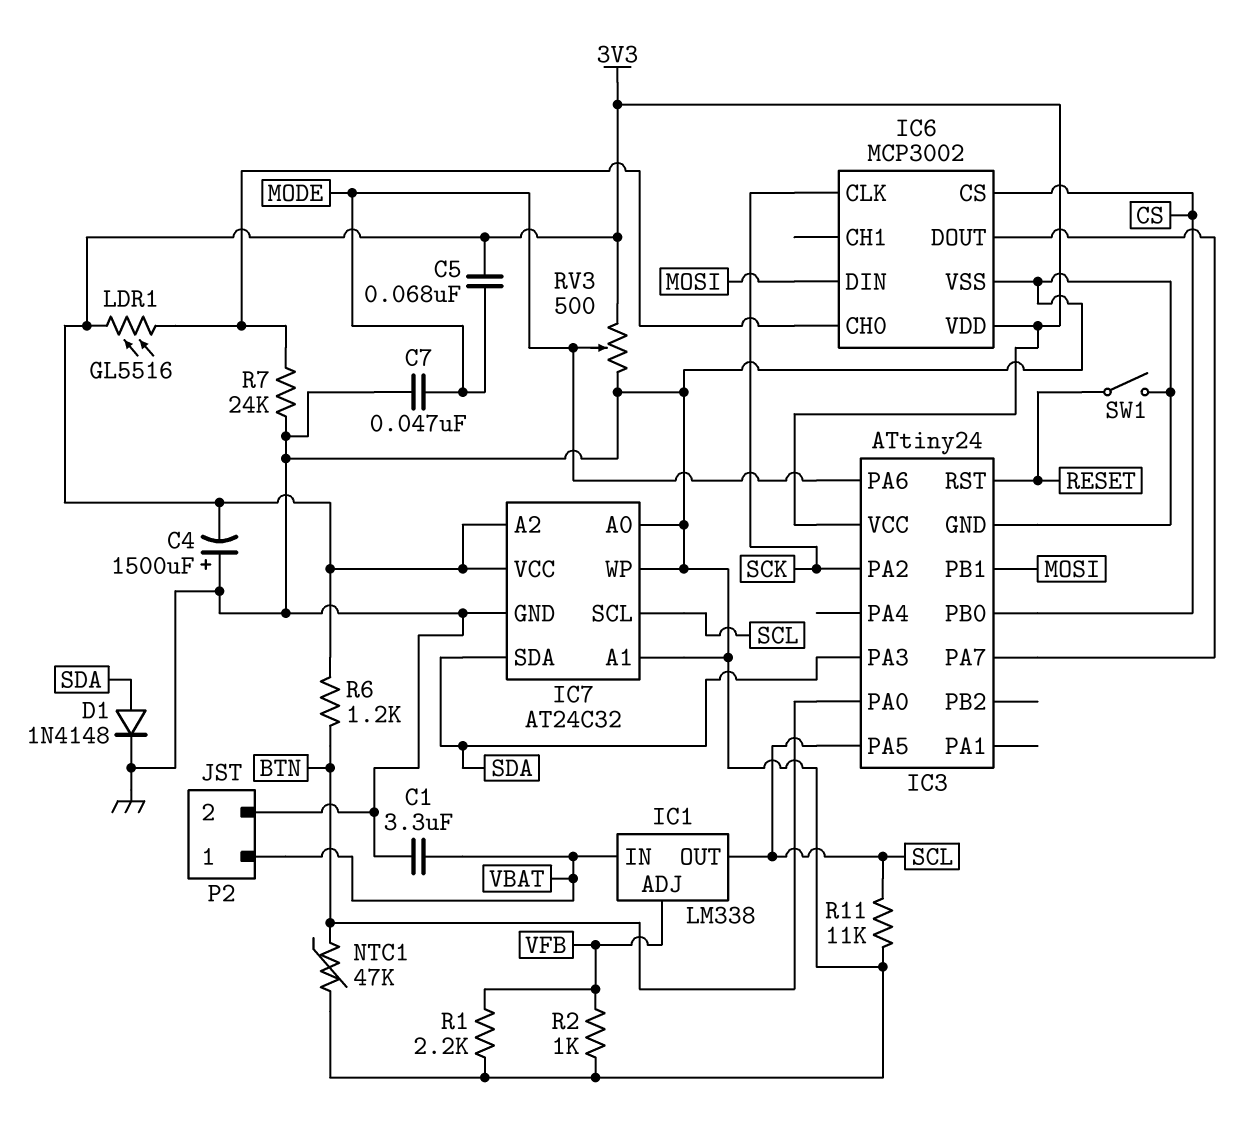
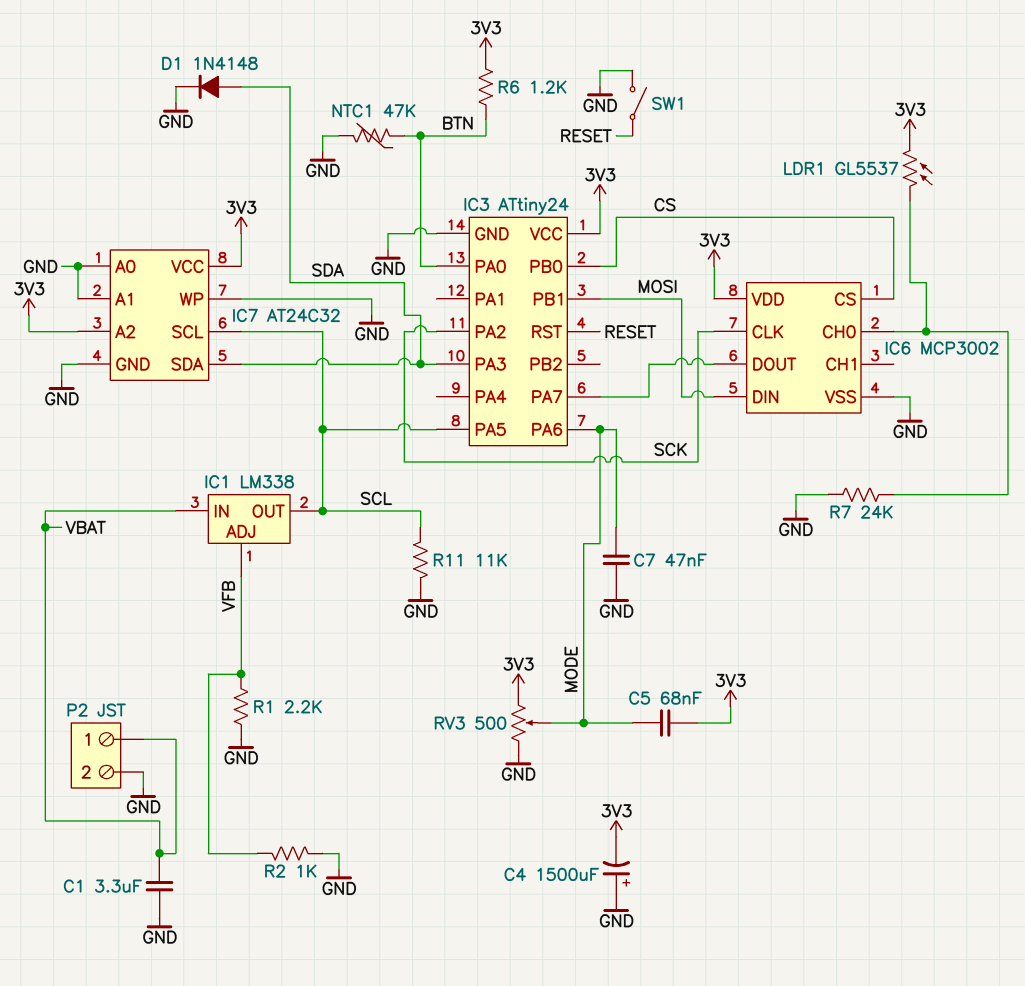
LDR1: GL5516 (3V3, IC6/CH0) -> GL5537 (3V3, IC6/CH0)

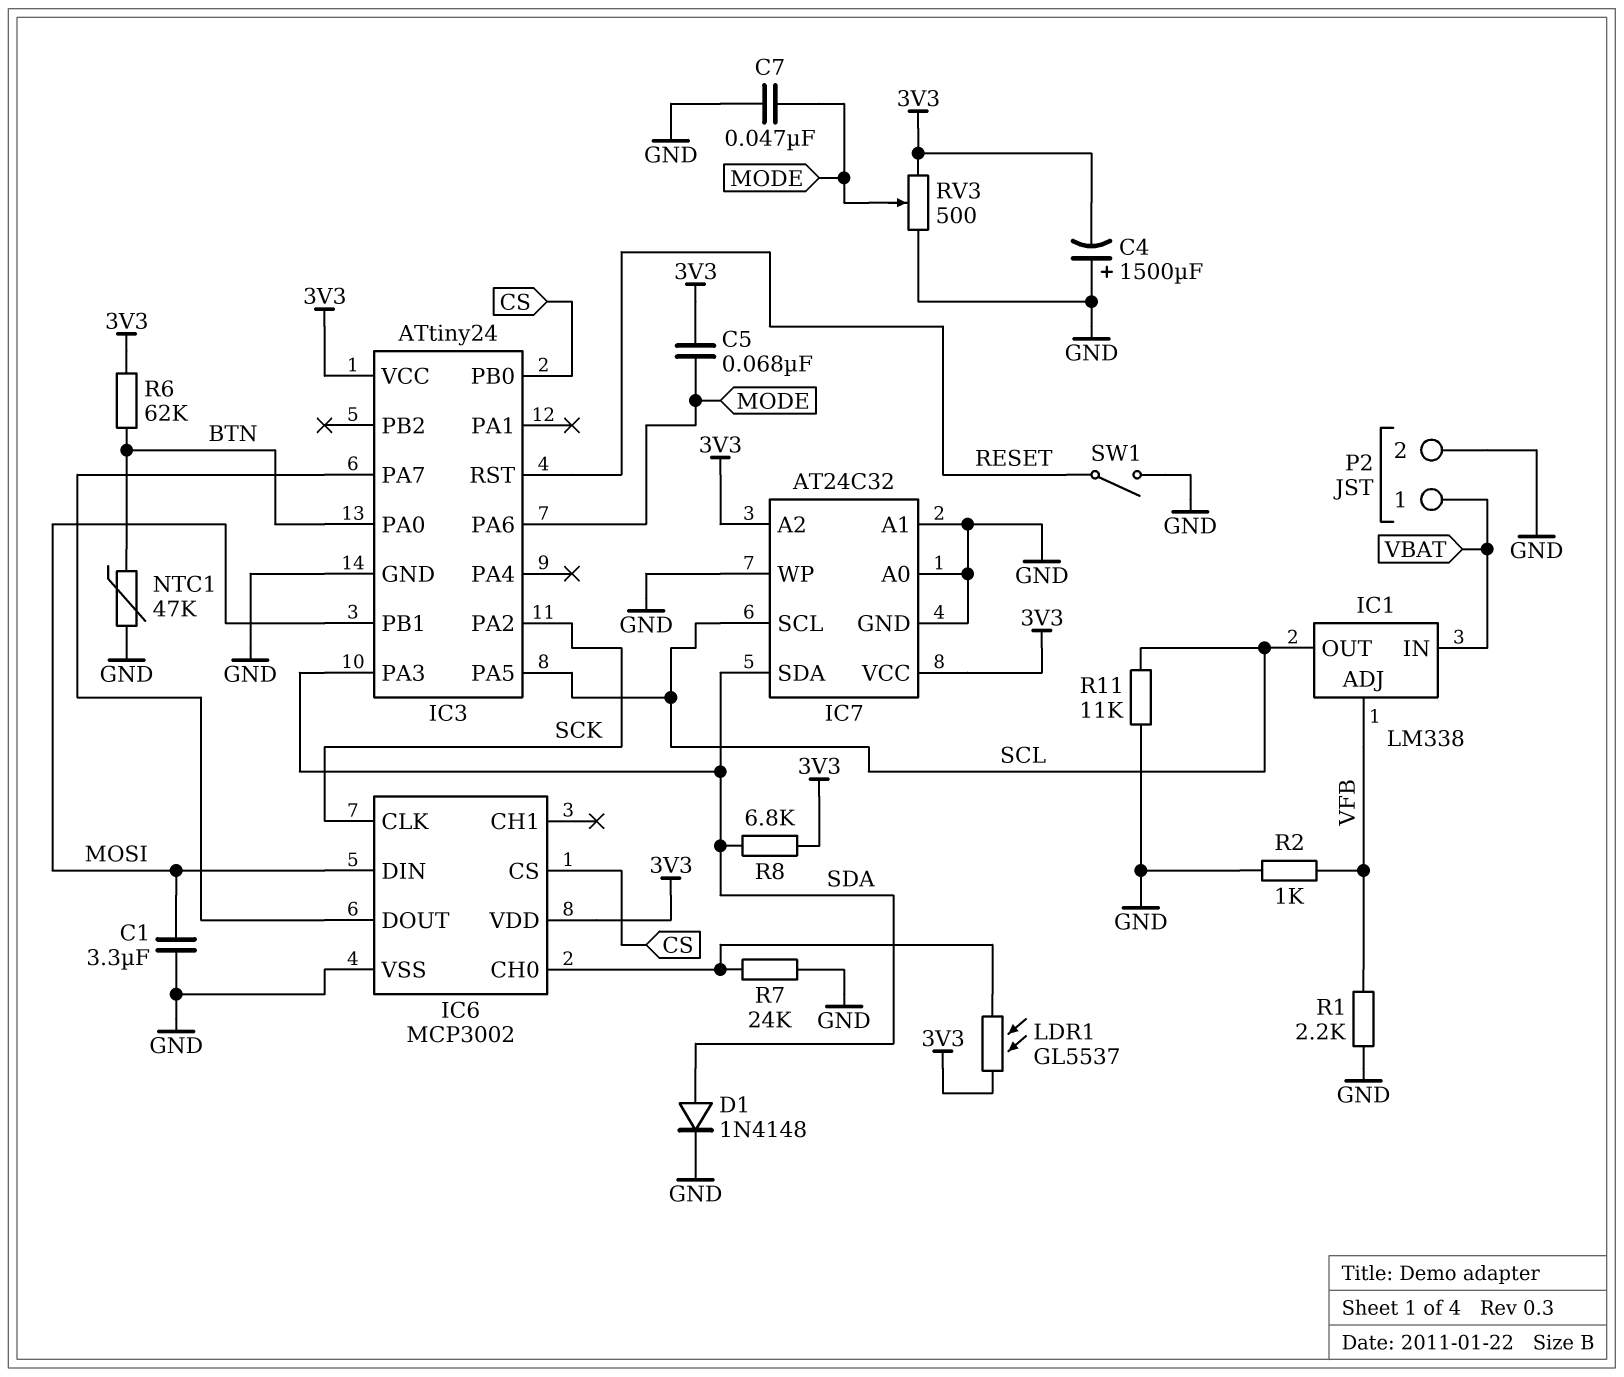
C1: 3.3uF (GND, VBAT) -> 3.3uF (GND, MOSI)
R6: 1.2k (3V3, BTN) -> 62k (3V3, BTN)
R8: none -> 6.8k (3V3, SDA)

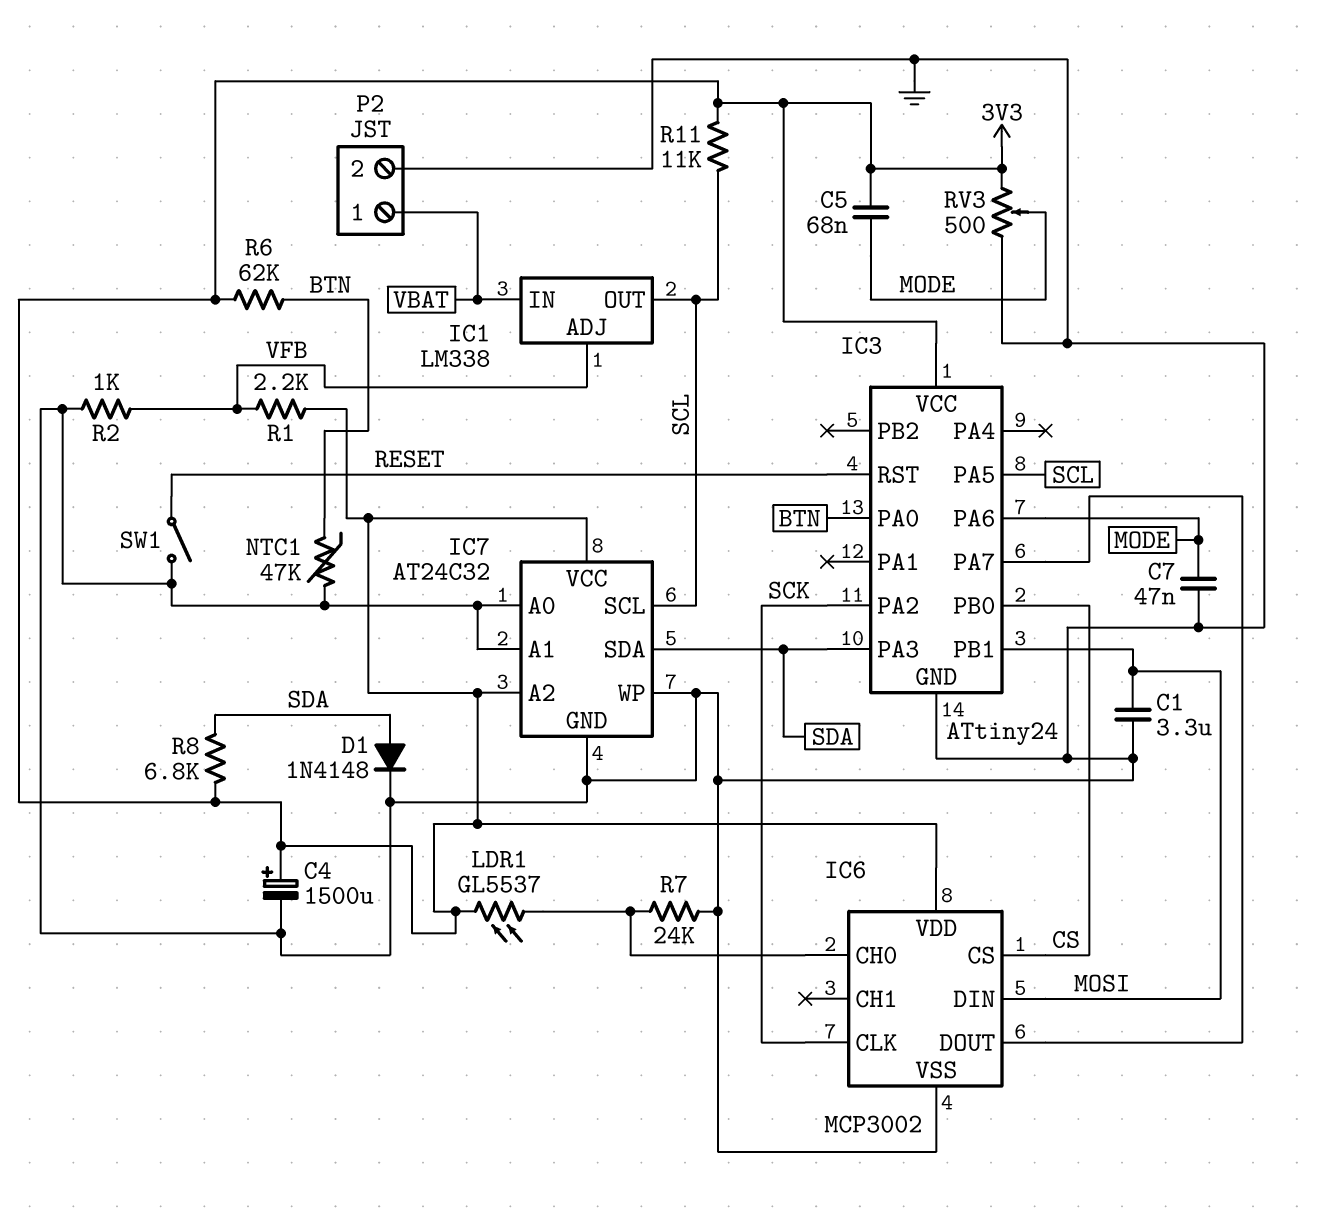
C4: 1500uF (plus GND, minus 3V3) -> 1500uF (plus 3V3, minus GND)
R1: 2.2k (GND, VFB) -> 2.2k (3V3, VFB)
R11: 11k (GND, SCL) -> 11k (3V3, SCL)

